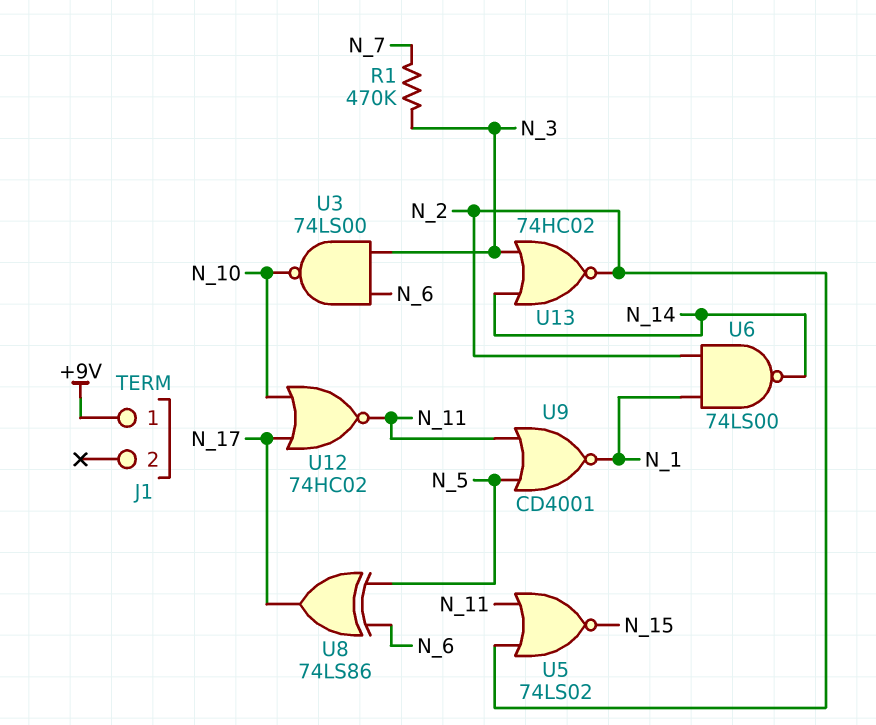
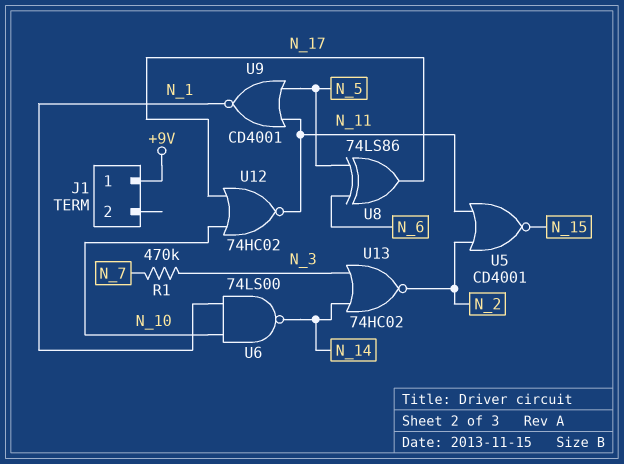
U3: NAND 74LS00 (in N_3, in N_6, out N_10) -> none
U5: NOR 74LS02 (in N_2, in N_11, out N_15) -> NOR CD4001 (in N_2, in N_11, out N_15)
U6: NAND 74LS00 (in N_1, in N_2, out N_14) -> NAND 74LS00 (in N_1, in N_10, out N_14)

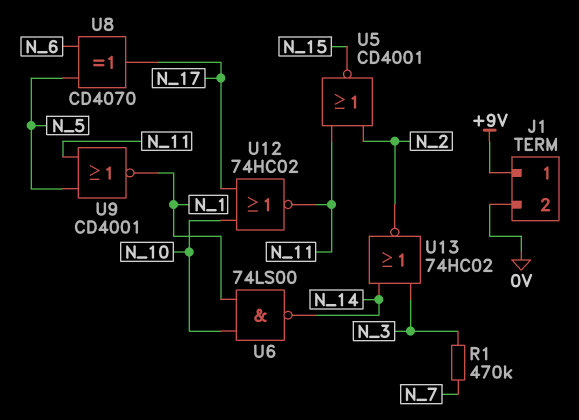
J1 pin 2: none -> 0V
U8: XOR 74LS86 (in N_5, in N_6, out N_17) -> XOR CD4070 (in N_5, in N_6, out N_17)

